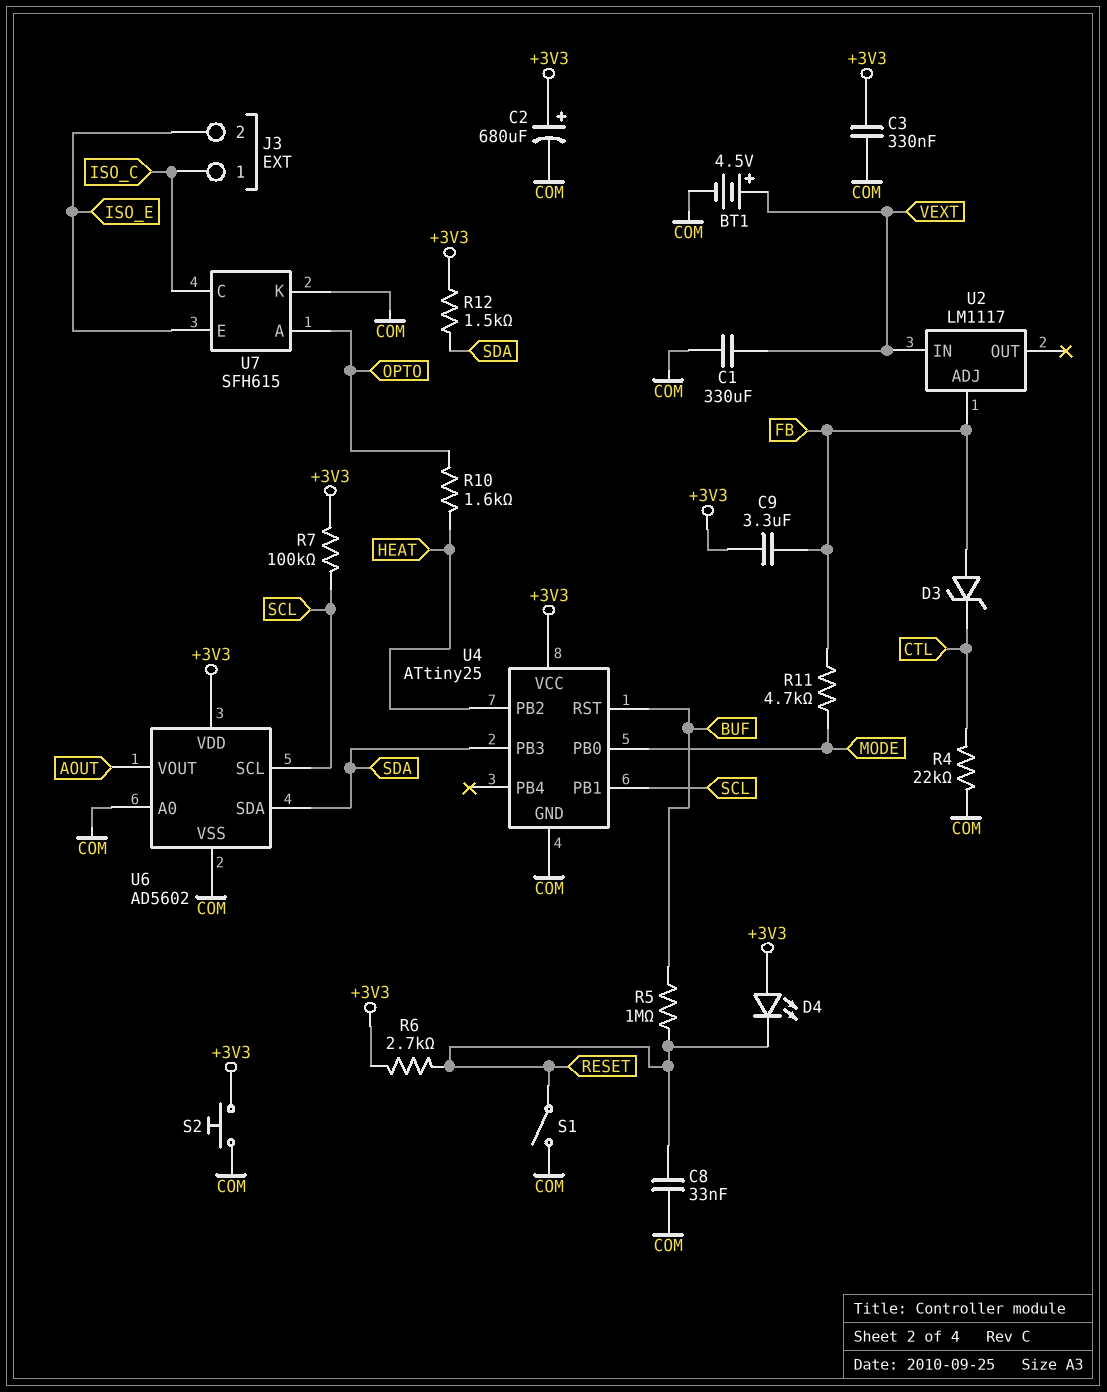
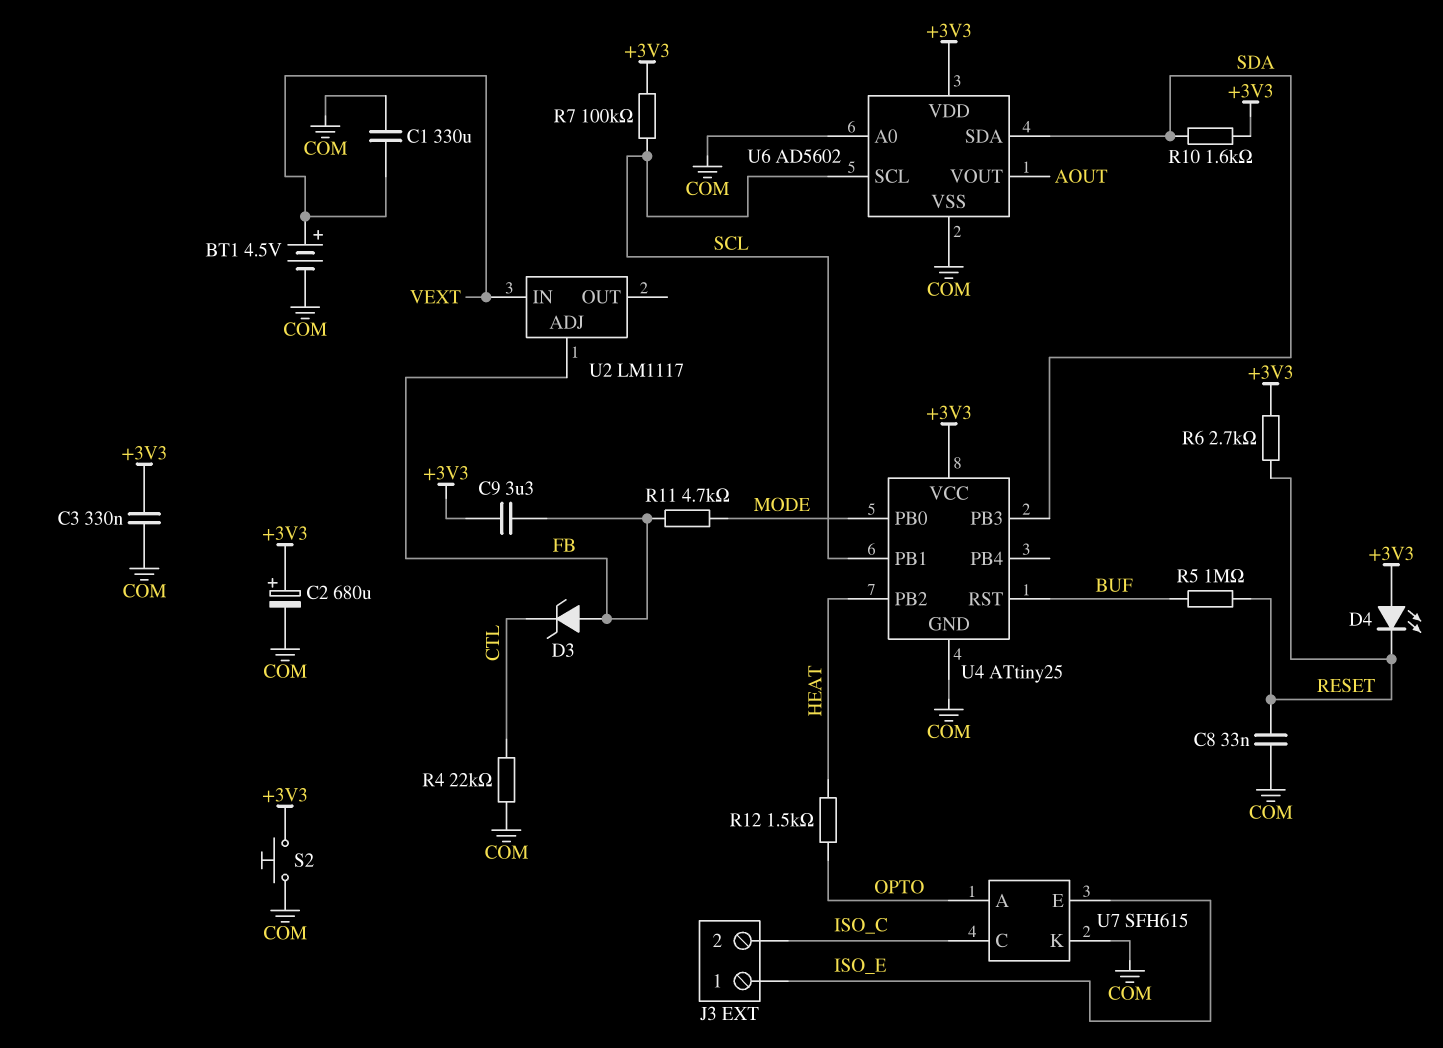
J3 pin 1: ISO_C -> ISO_E
J3 pin 2: ISO_E -> ISO_C
R10: 1.6k (HEAT, OPTO) -> 1.6k (+3V3, SDA)
R12: 1.5k (+3V3, SDA) -> 1.5k (HEAT, OPTO)
S1: switch (COM, RESET) -> none

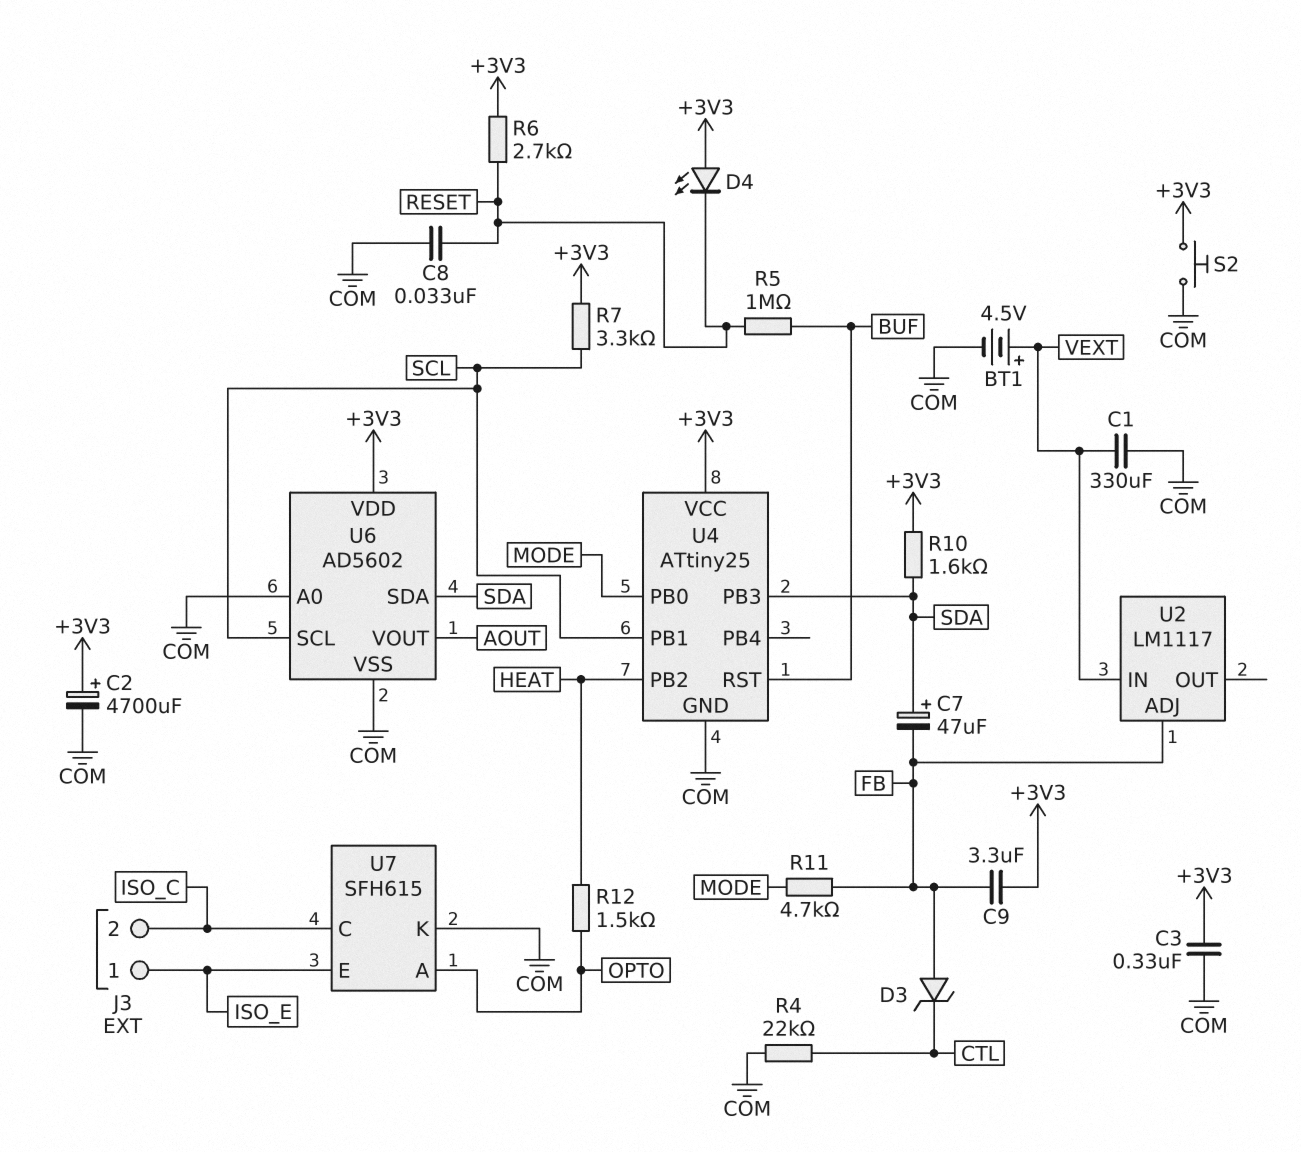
C2: 680uF (plus +3V3, minus COM) -> 4700uF (plus +3V3, minus COM)
C7: none -> 47uF (plus SDA, minus FB)
R7: 100k (+3V3, SCL) -> 3.3k (+3V3, SCL)

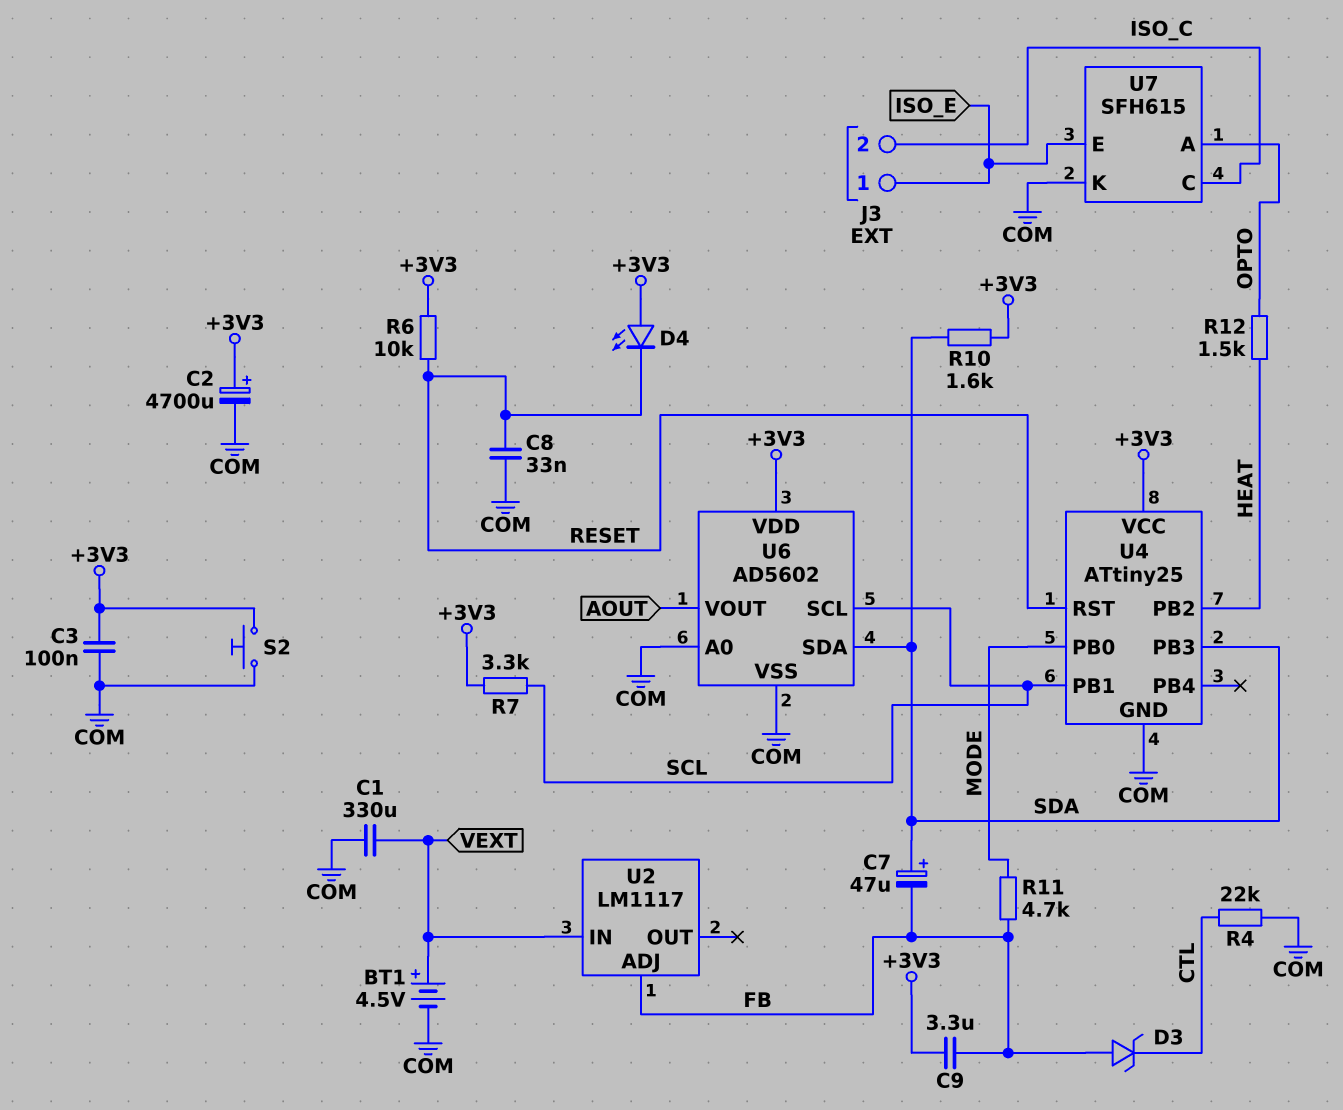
C3: 330nF (+3V3, COM) -> 100nF (+3V3, COM)
R5: 1M (BUF, RESET) -> none
R6: 2.7k (+3V3, RESET) -> 10k (+3V3, RESET)
U4 pin RST: BUF -> RESET

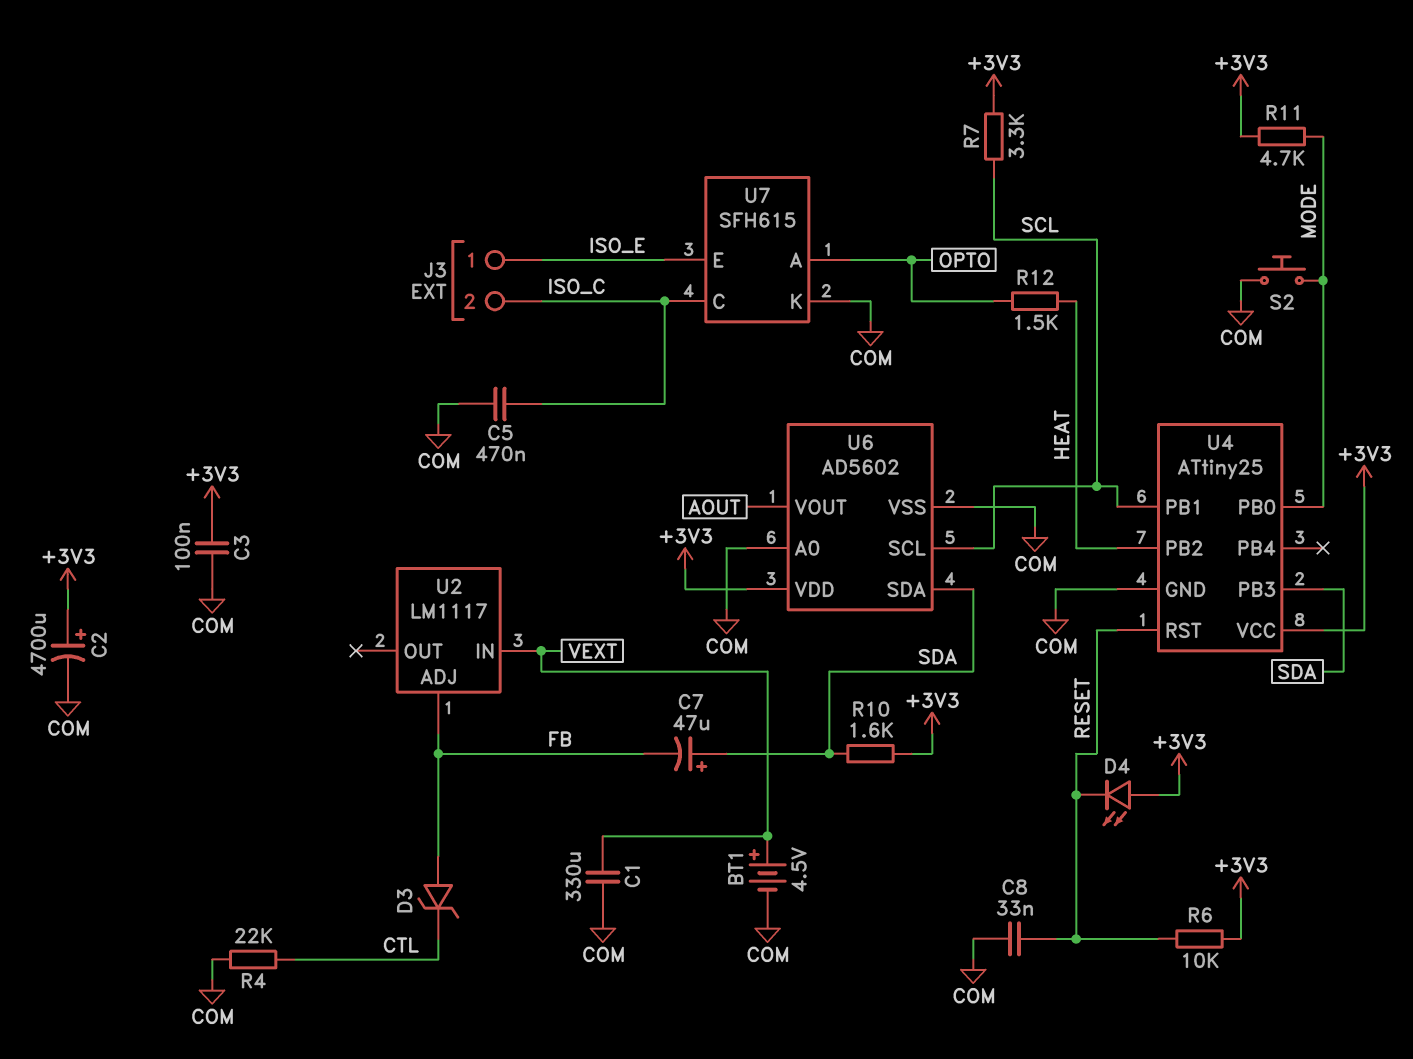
C5: none -> 470nF (COM, ISO_C)
C9: 3.3uF (+3V3, FB) -> none
R11: 4.7k (FB, MODE) -> 4.7k (+3V3, MODE)
S2: button (+3V3, COM) -> button (COM, MODE)

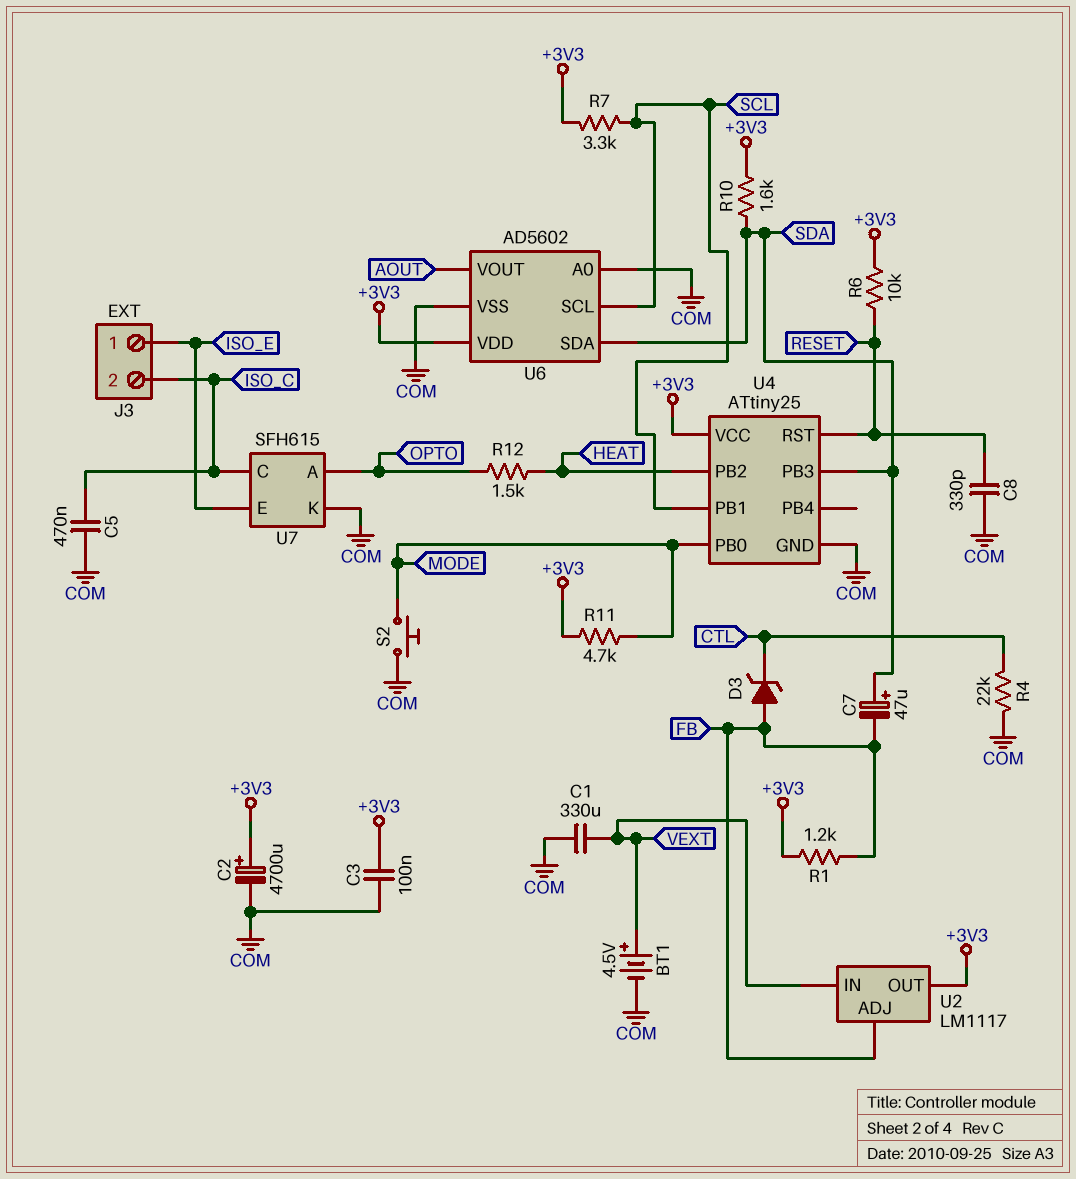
C8: 33nF (COM, RESET) -> 330pF (COM, RESET)
D4: LED (A +3V3, K RESET) -> none
R1: none -> 1.2k (+3V3, FB)
U2 pin OUT: none -> +3V3

